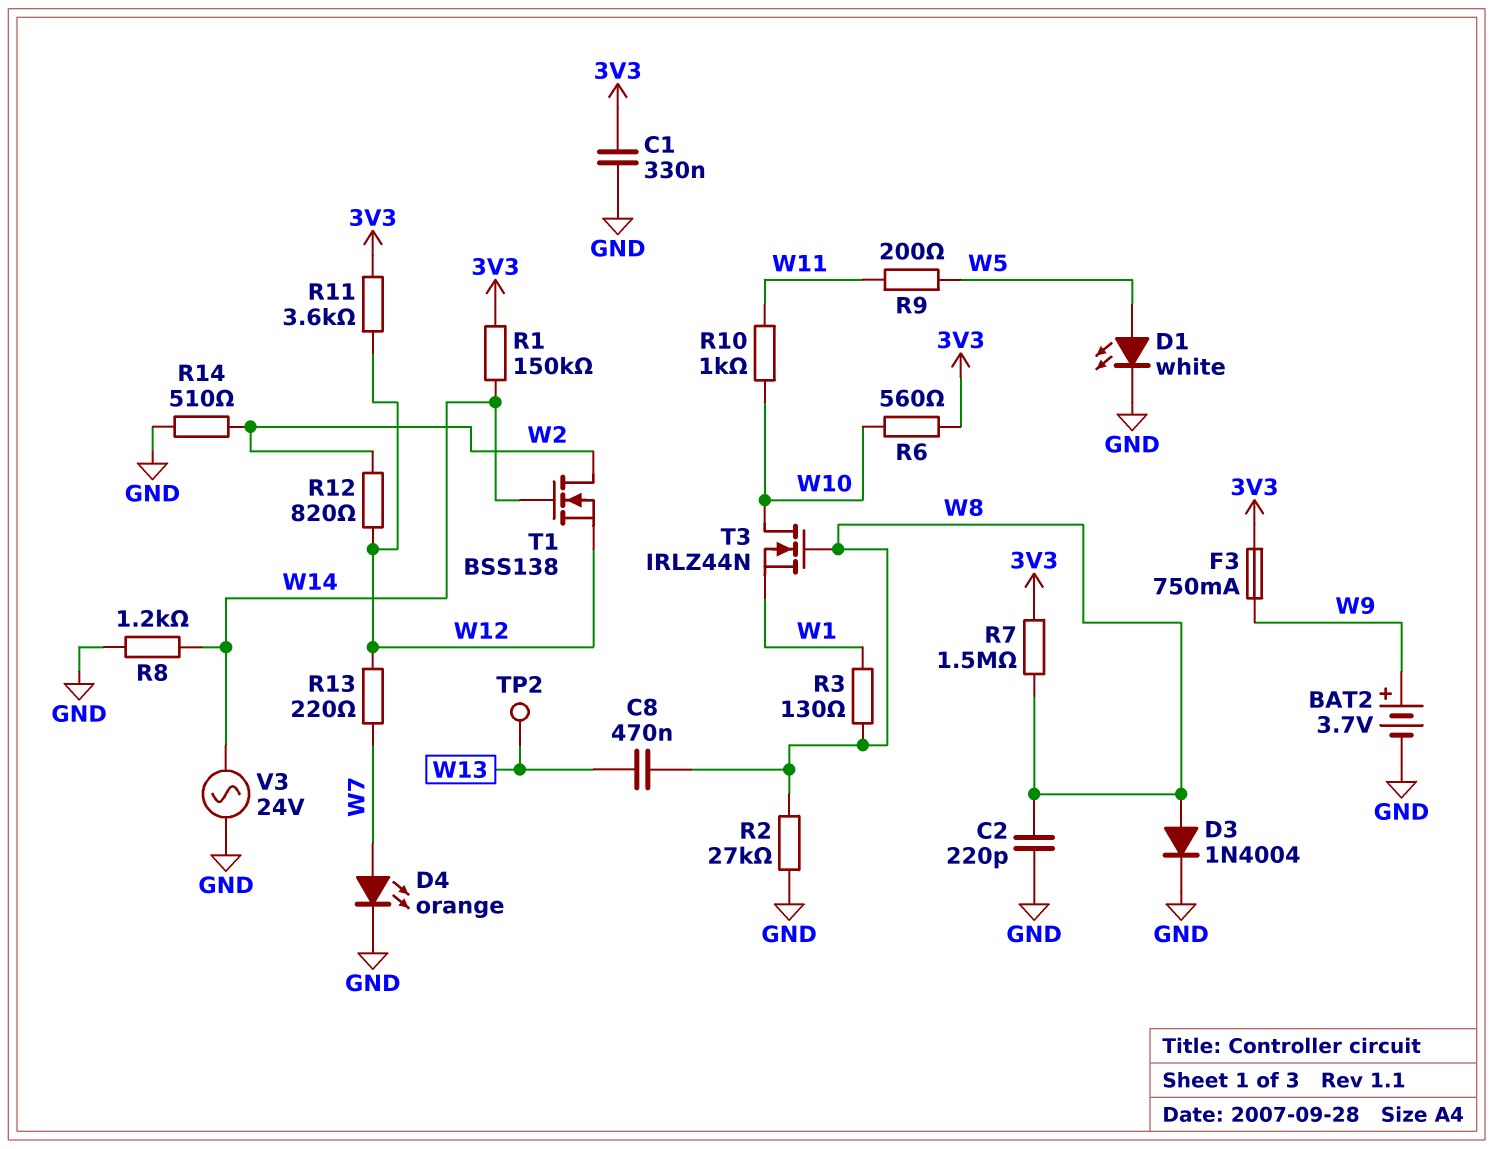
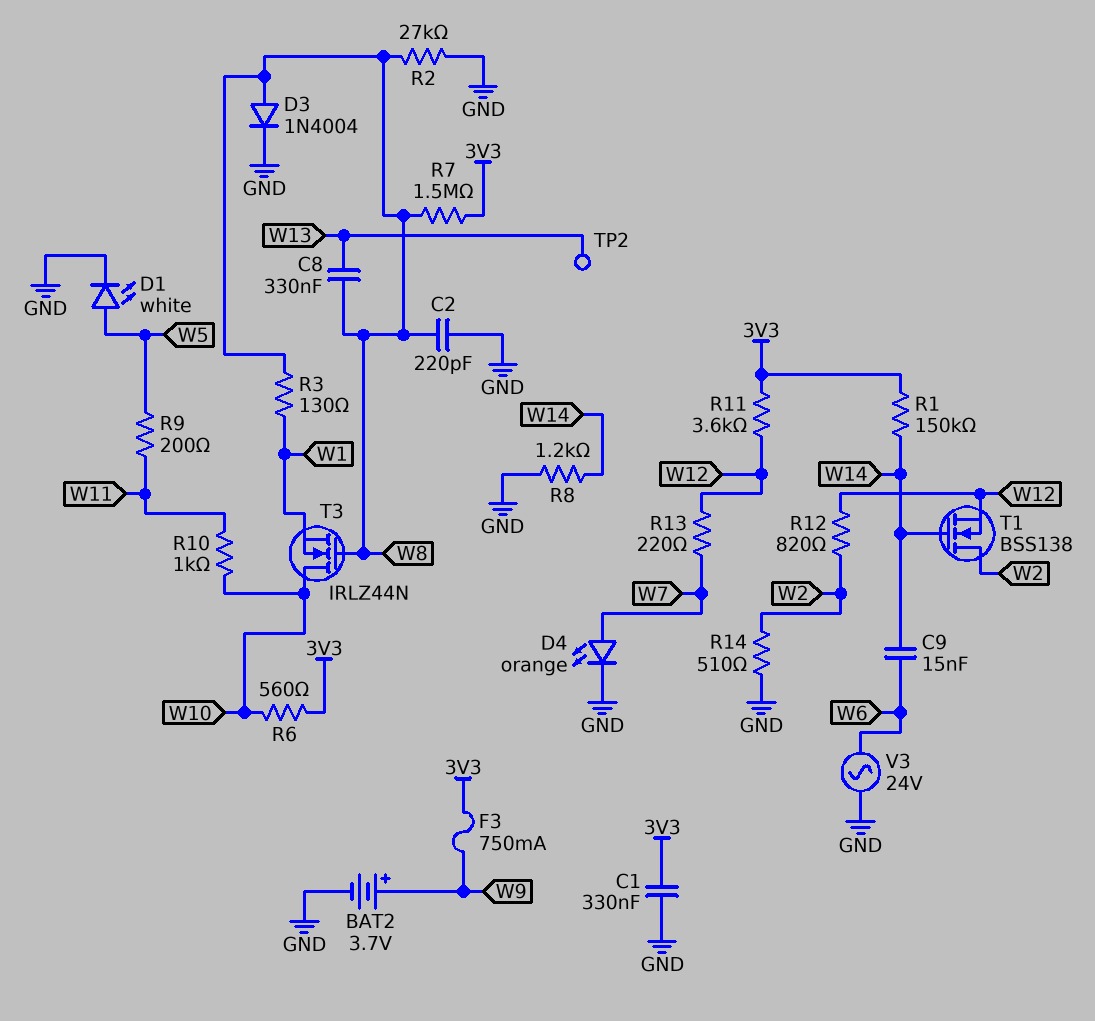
C8: 470nF (W8, W13) -> 330nF (W8, W13)
C9: none -> 15nF (W6, W14)
V3: AC 24V (GND, W14) -> AC 24V (GND, W6)

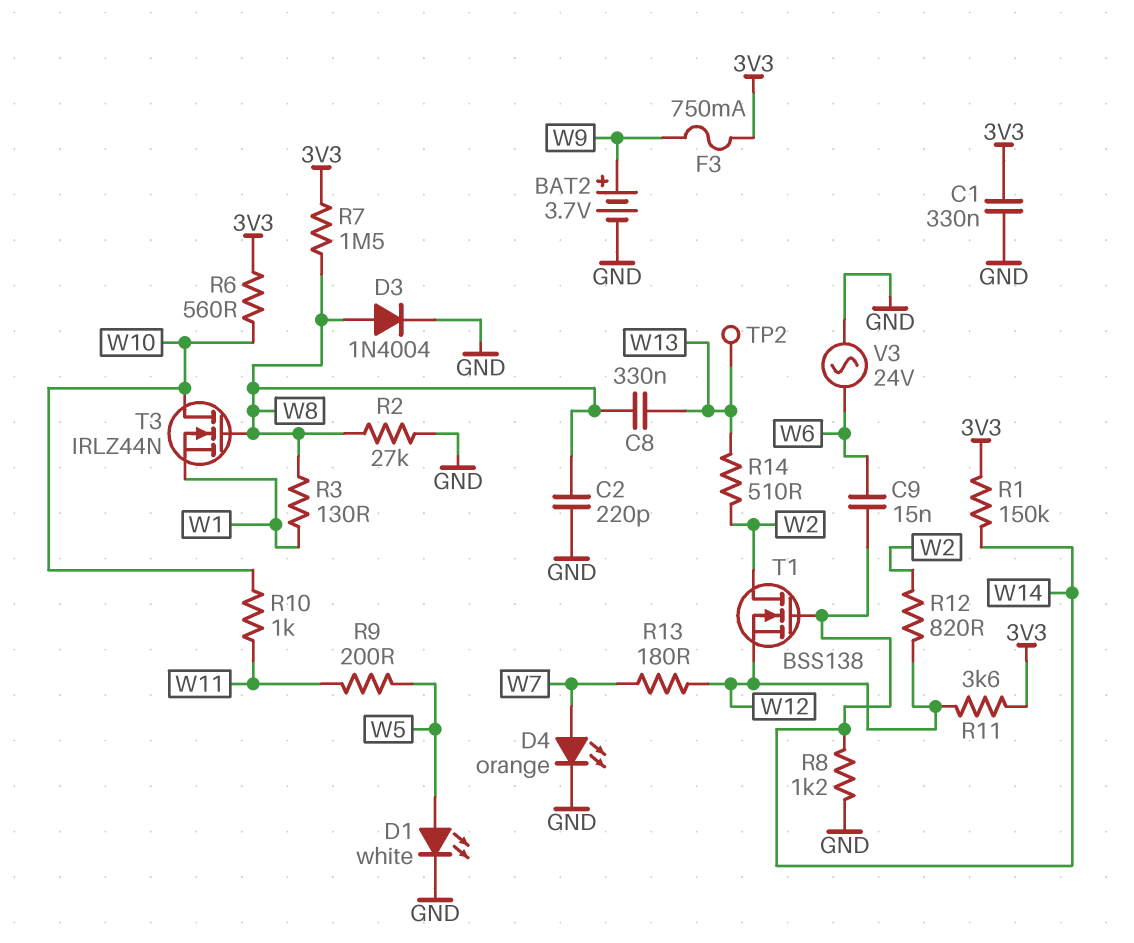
R13: 220 (W7, W12) -> 180 (W7, W12)
R14: 510 (GND, W2) -> 510 (W2, W13)

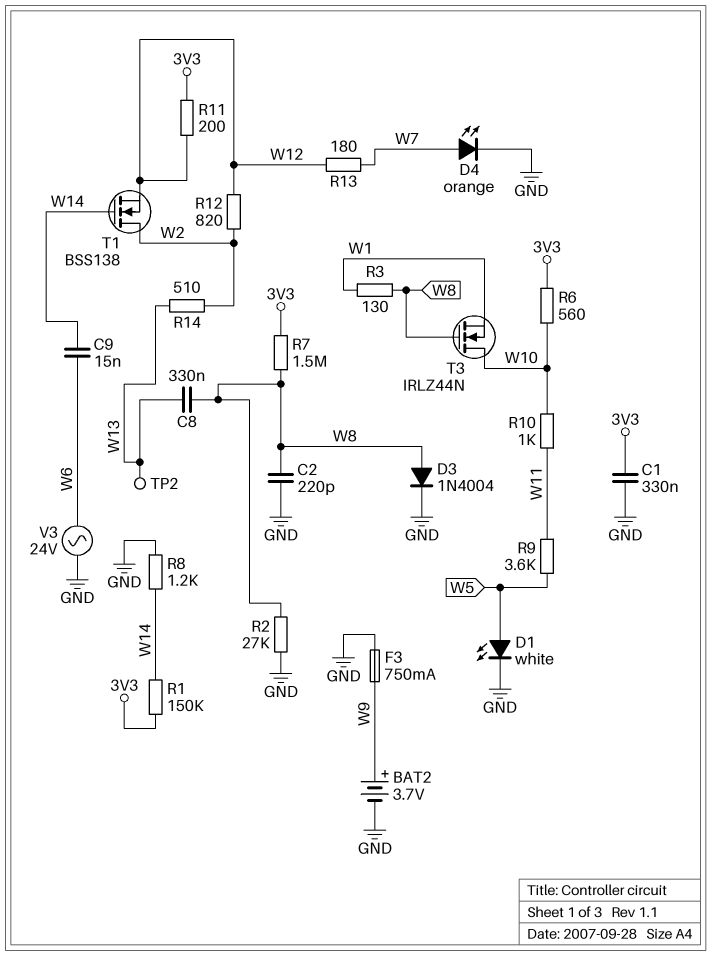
F3: 750mA (3V3, W9) -> 750mA (GND, W9)
R9: 200 (W5, W11) -> 3.6k (W5, W11)
R11: 3.6k (3V3, W12) -> 200 (3V3, W12)

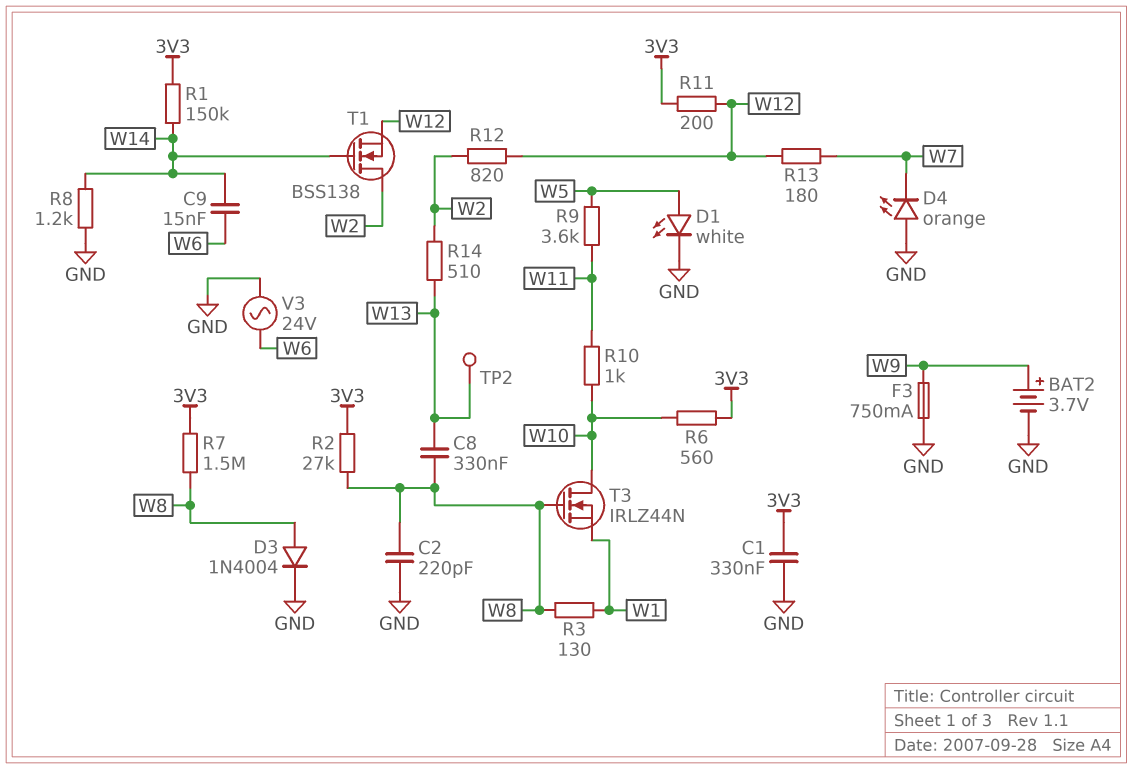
D4: LED orange (A W7, K GND) -> LED orange (A GND, K W7)
R2: 27k (GND, W8) -> 27k (3V3, W8)

